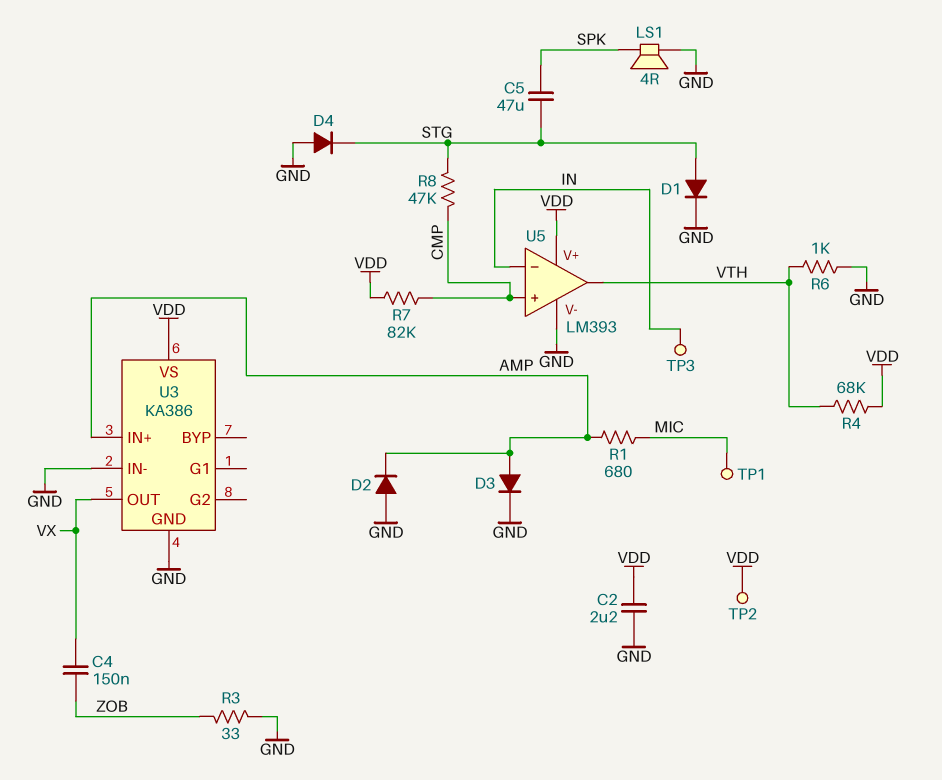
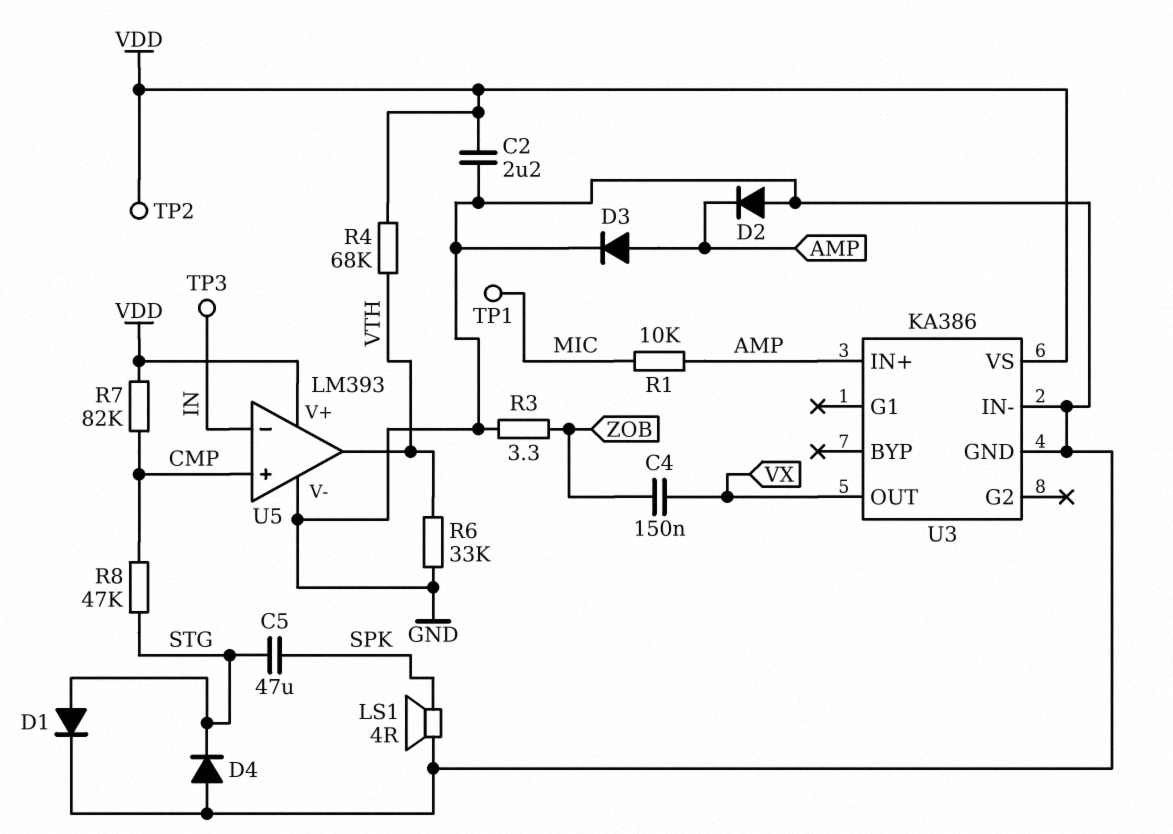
R1: 680 (AMP, MIC) -> 10k (AMP, MIC)
R3: 33 (GND, ZOB) -> 3.3 (GND, ZOB)
R6: 1k (GND, VTH) -> 33k (GND, VTH)

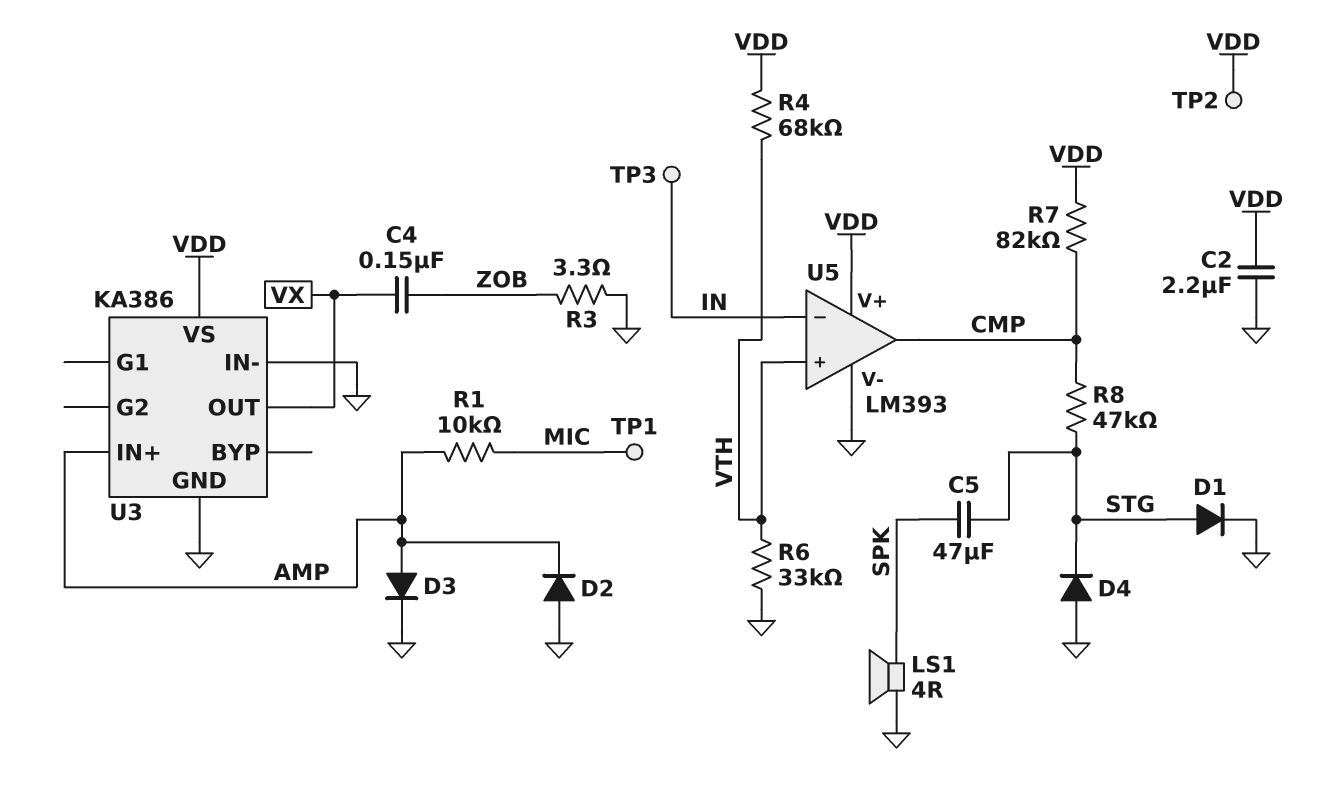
U5 pin in+: CMP -> VTH
U5 pin out: VTH -> CMP

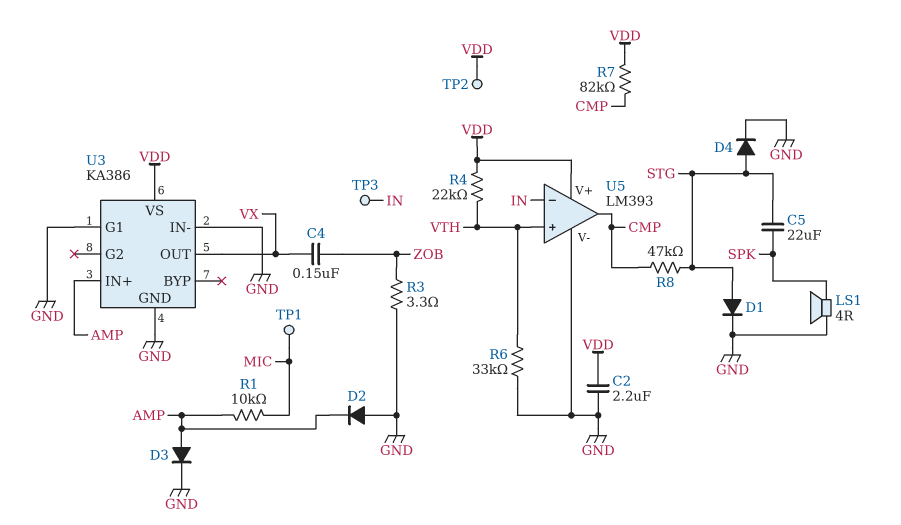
C5: 47uF (SPK, STG) -> 22uF (SPK, STG)
D4: diode (A GND, K STG) -> diode (A STG, K GND)
R4: 68k (VDD, VTH) -> 22k (VDD, VTH)
U3 pin G1: none -> GND

